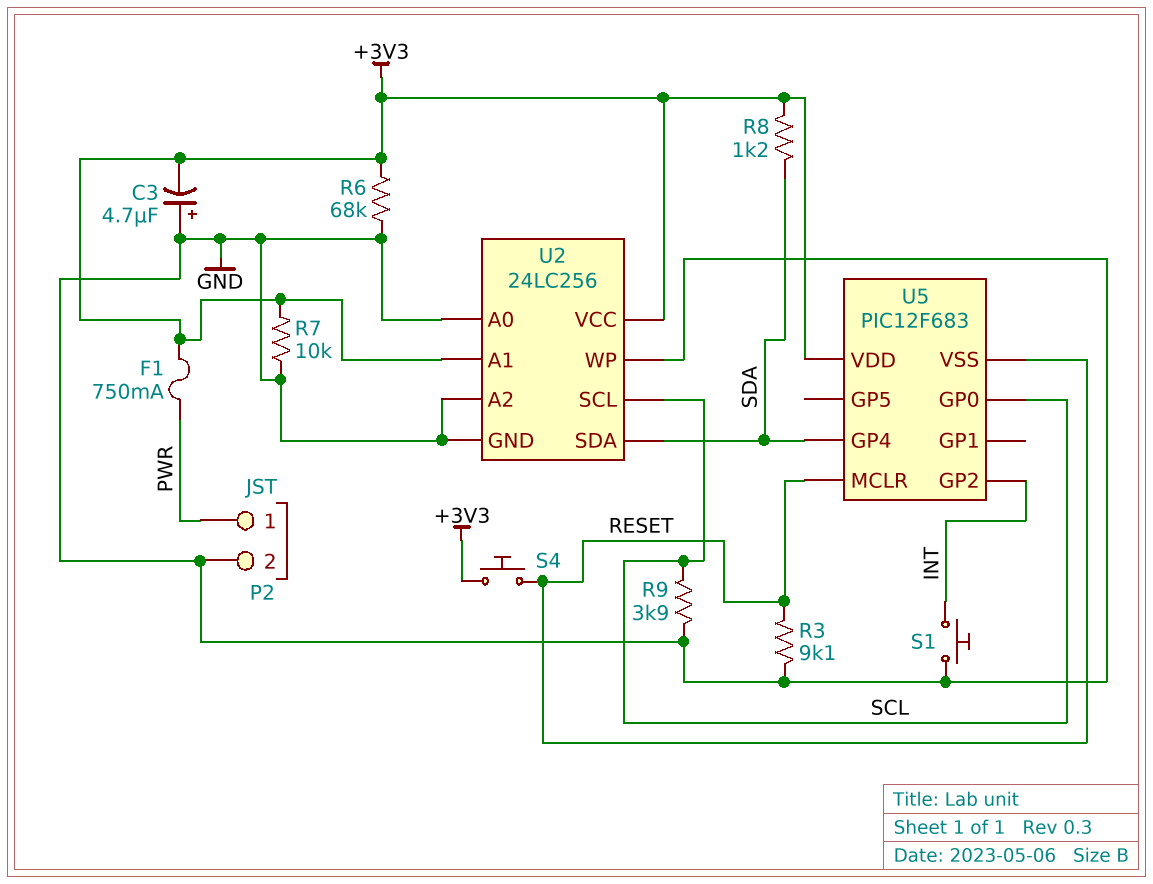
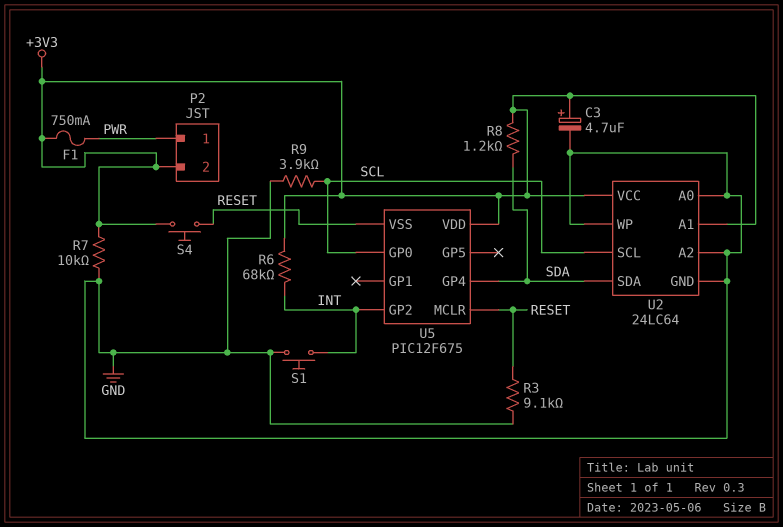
C3: 4.7uF (plus GND, minus +3V3) -> 4.7uF (plus +3V3, minus GND)
P2 pin 2: GND -> +3V3
R6: 68k (+3V3, GND) -> 68k (+3V3, INT)
U2: 24LC256 -> 24LC64
U5: PIC12F683 -> PIC12F675

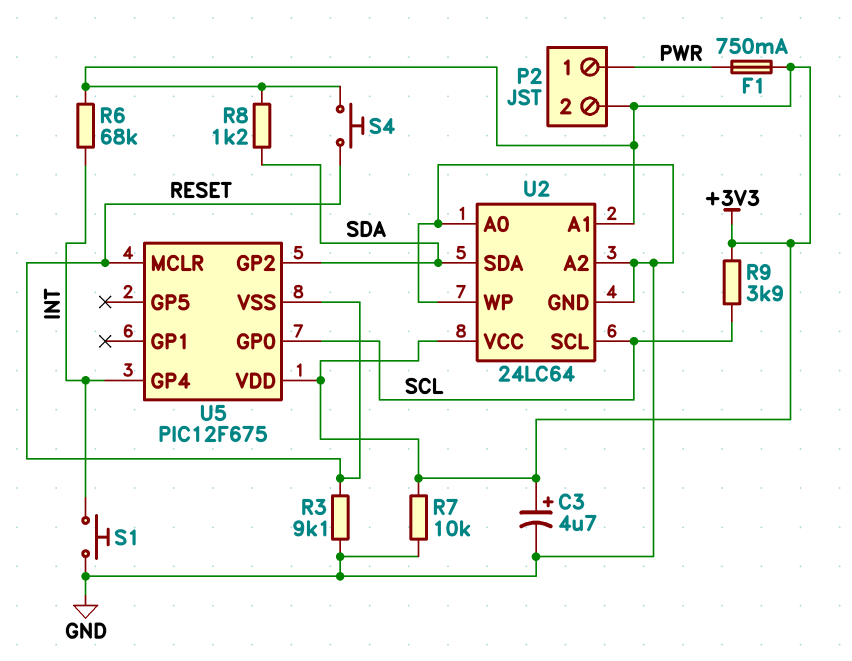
R9: 3.9k (GND, SCL) -> 3.9k (+3V3, SCL)
U5 pin GP2: INT -> SDA
U5 pin GP4: SDA -> INT

